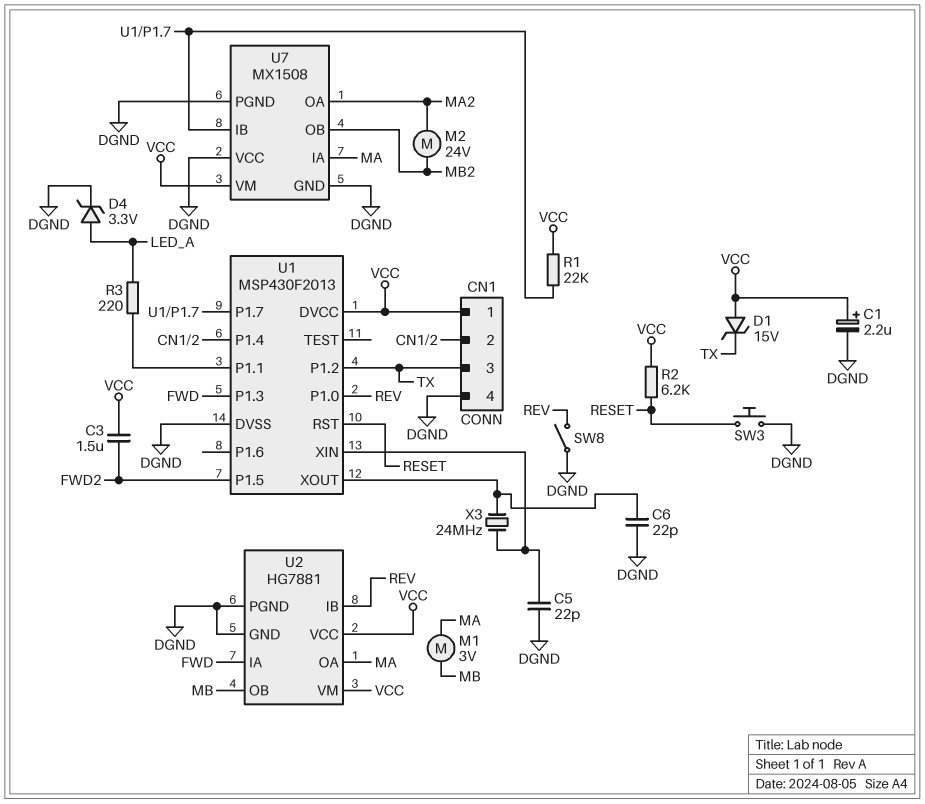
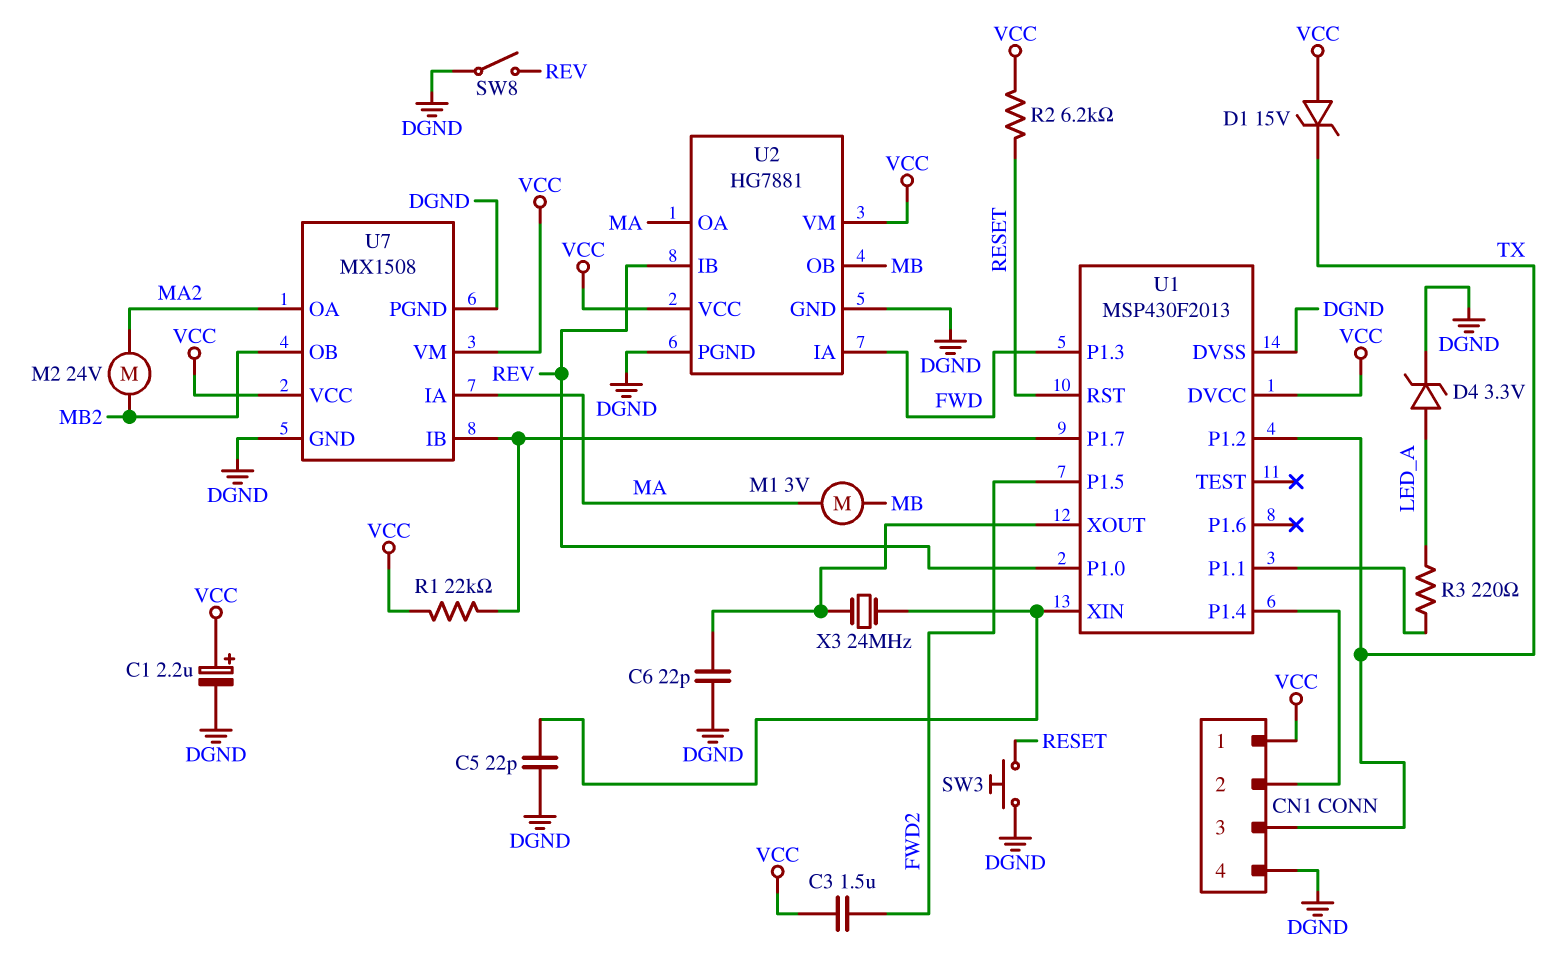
U7 pin VCC: DGND -> VCC

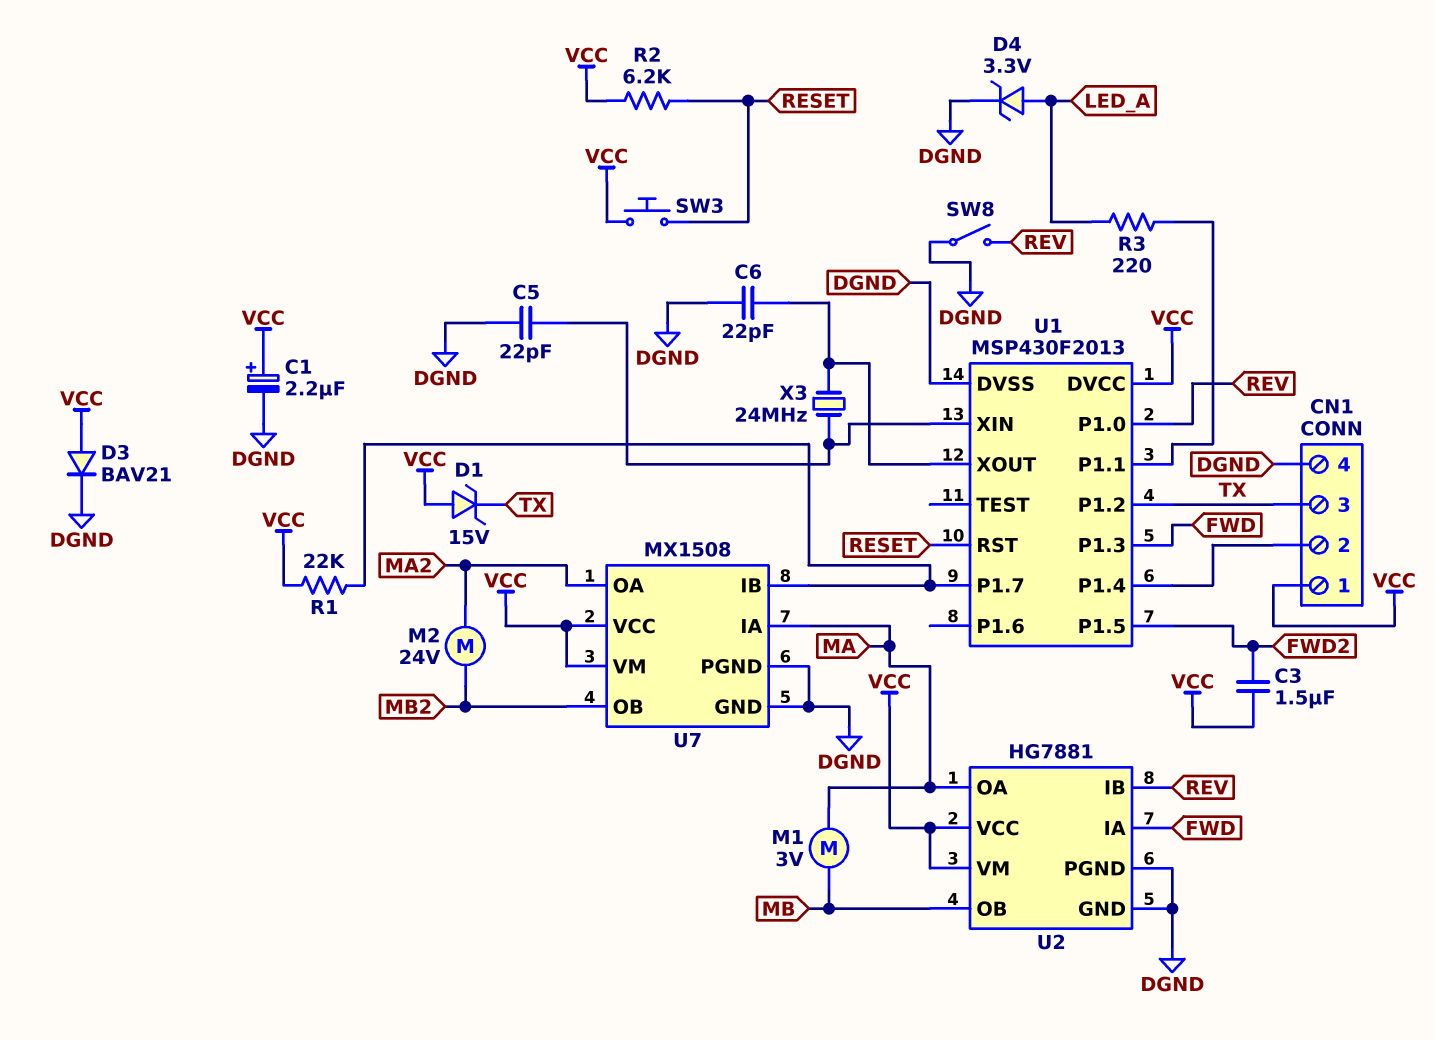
D3: none -> diode BAV21 (A VCC, K DGND)
SW3: button (DGND, RESET) -> button (RESET, VCC)

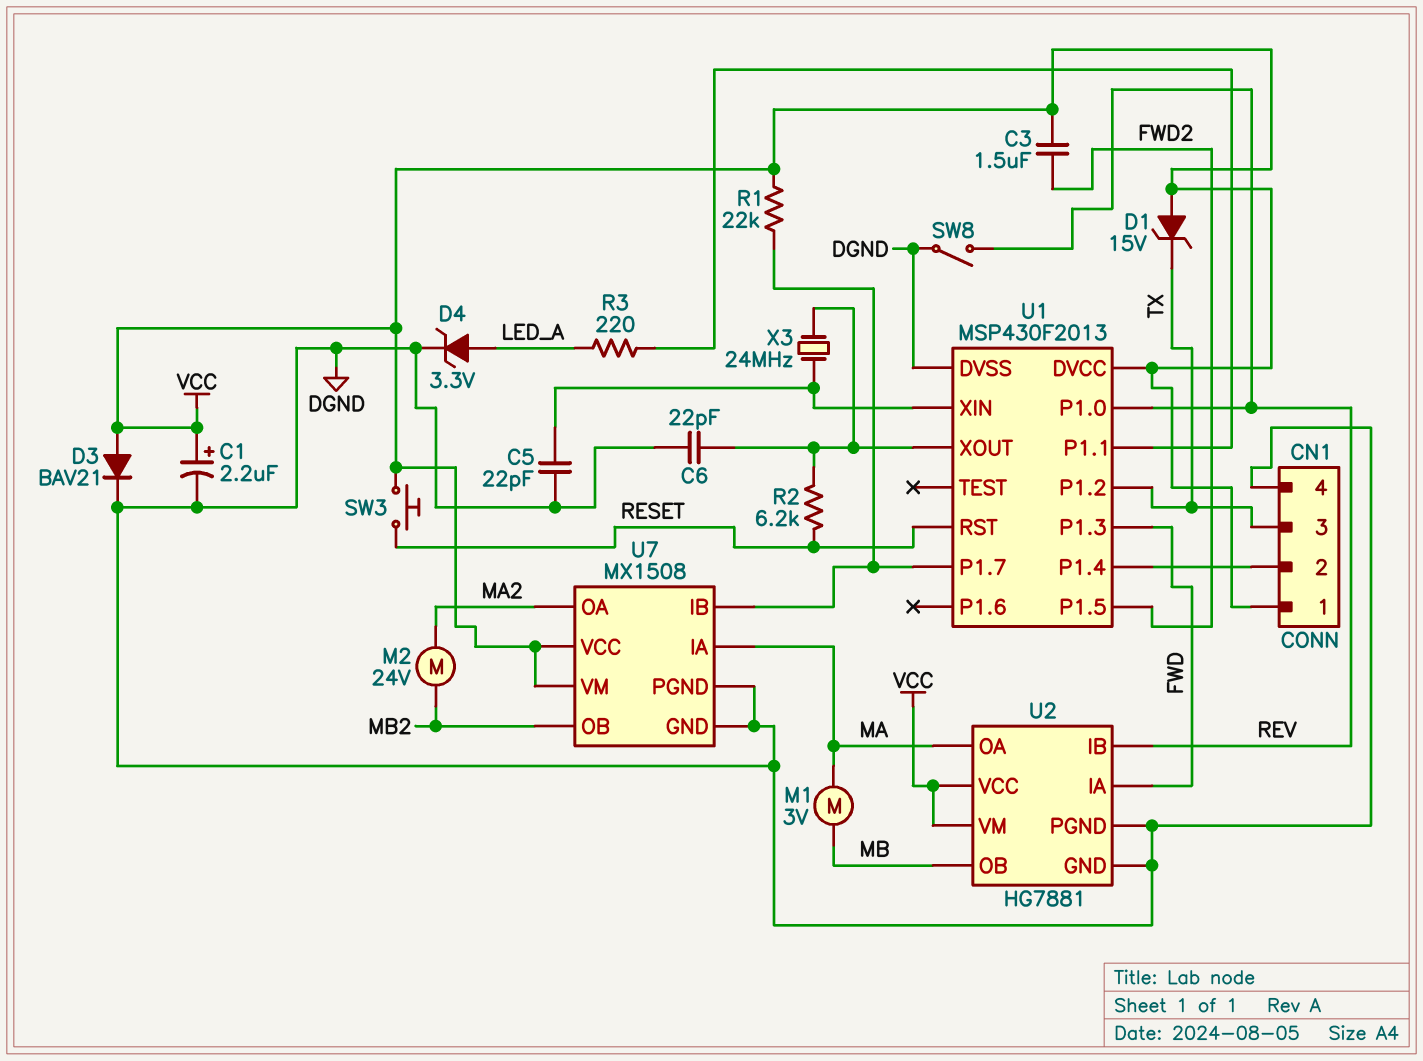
R2: 6.2k (RESET, VCC) -> 6.2k (RESET, U1/XOUT)

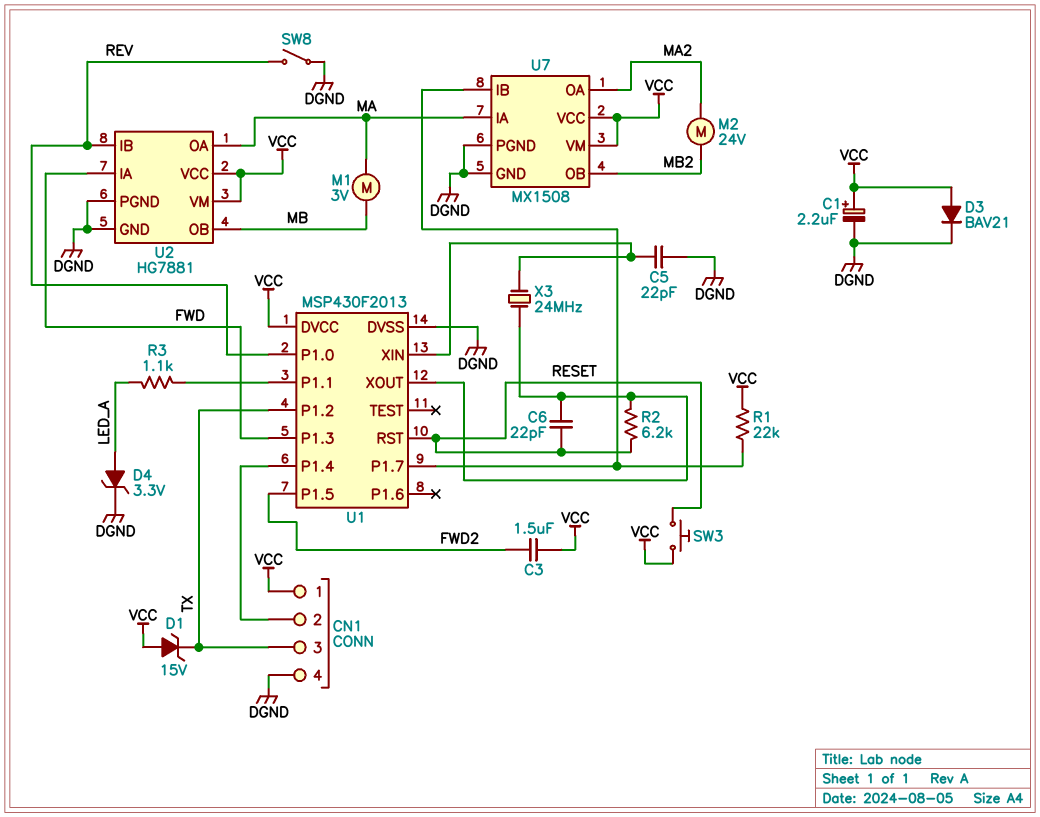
C6: 22pF (DGND, U1/XOUT) -> 22pF (RESET, U1/XOUT)
R3: 220 (LED_A, U1/P1.1) -> 1.1k (LED_A, U1/P1.1)

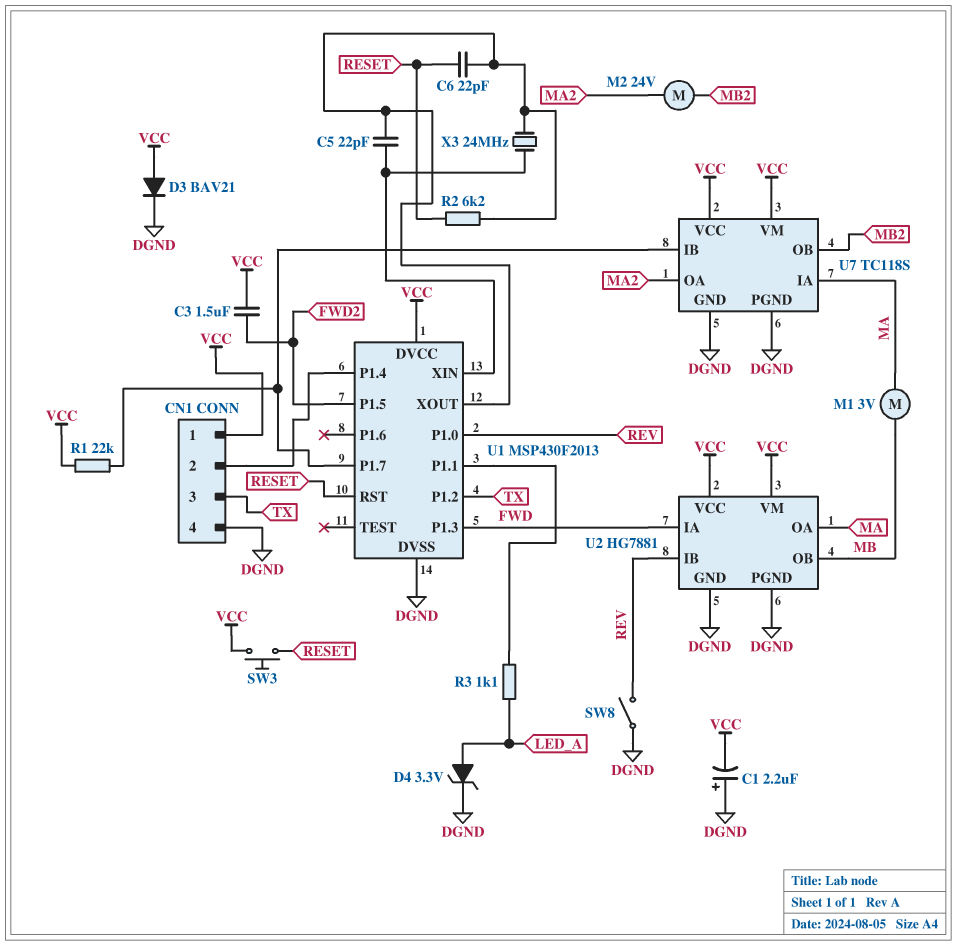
C1: 2.2uF (plus VCC, minus DGND) -> 2.2uF (plus DGND, minus VCC)
C5: 22pF (DGND, U1/XIN) -> 22pF (U1/XIN, U1/XOUT)
D1: zener 15V (A VCC, K TX) -> none
U7: MX1508 -> TC118S

